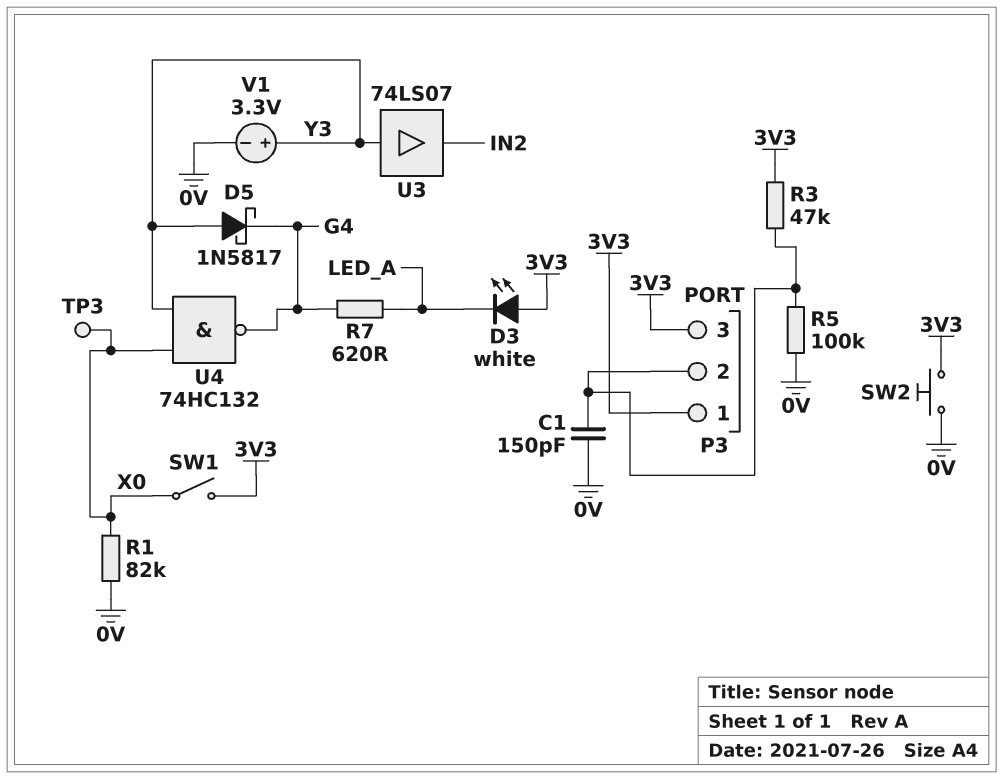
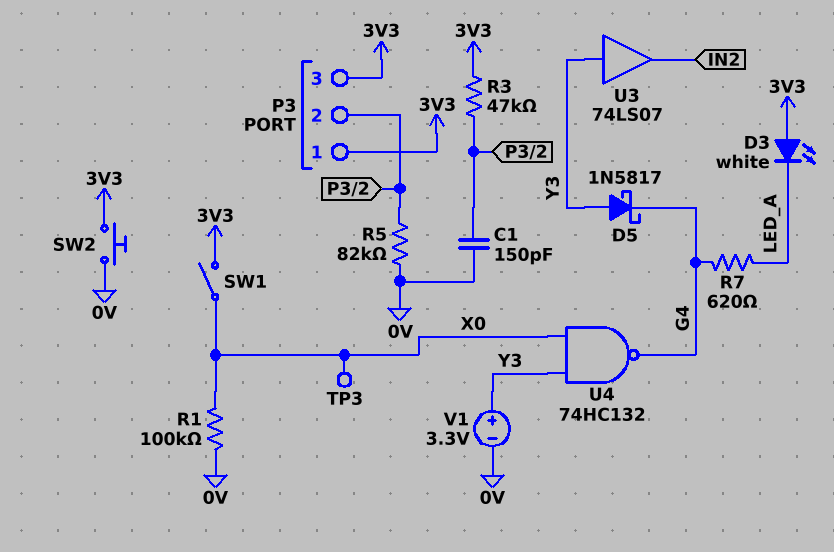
R1: 82k (0V, X0) -> 100k (0V, X0)
R5: 100k (0V, P3/2) -> 82k (0V, P3/2)

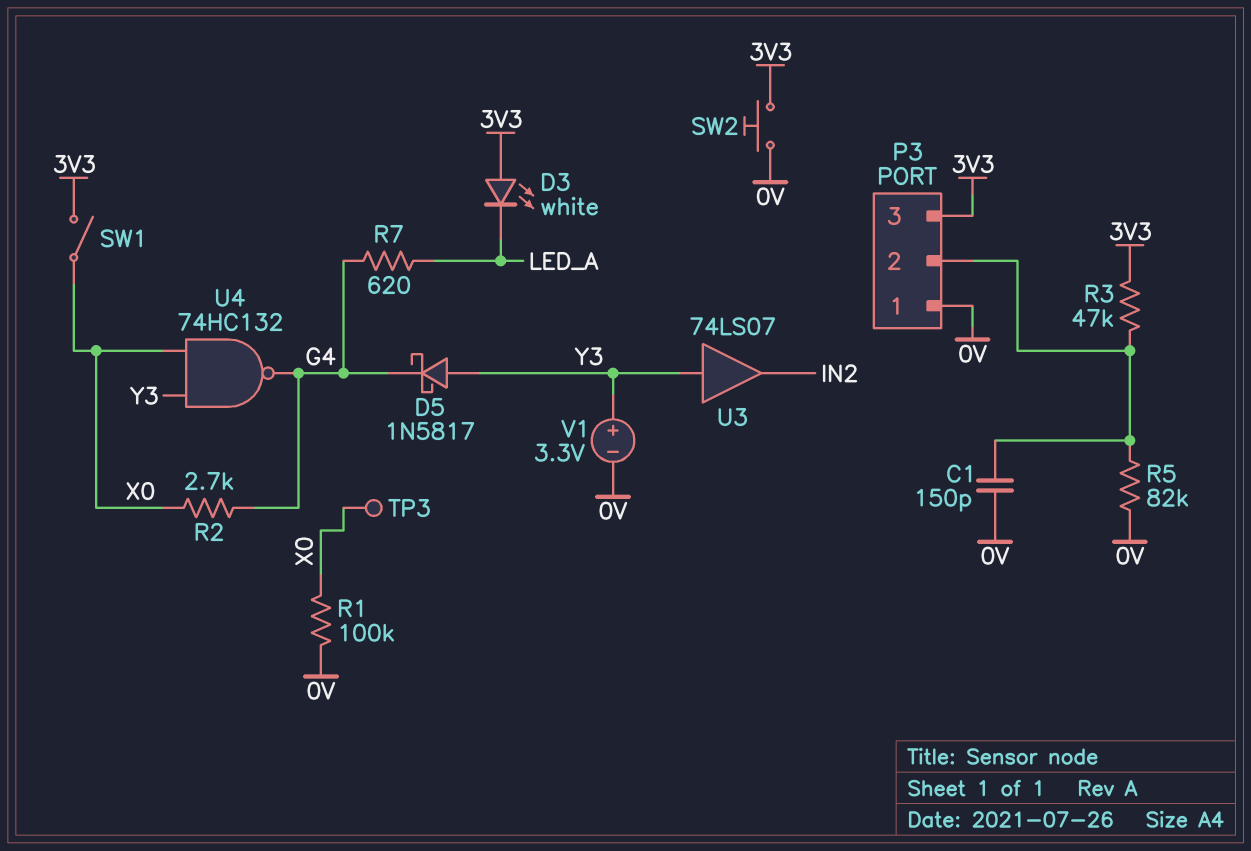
P3 pin 1: 3V3 -> 0V
R2: none -> 2.7k (G4, X0)

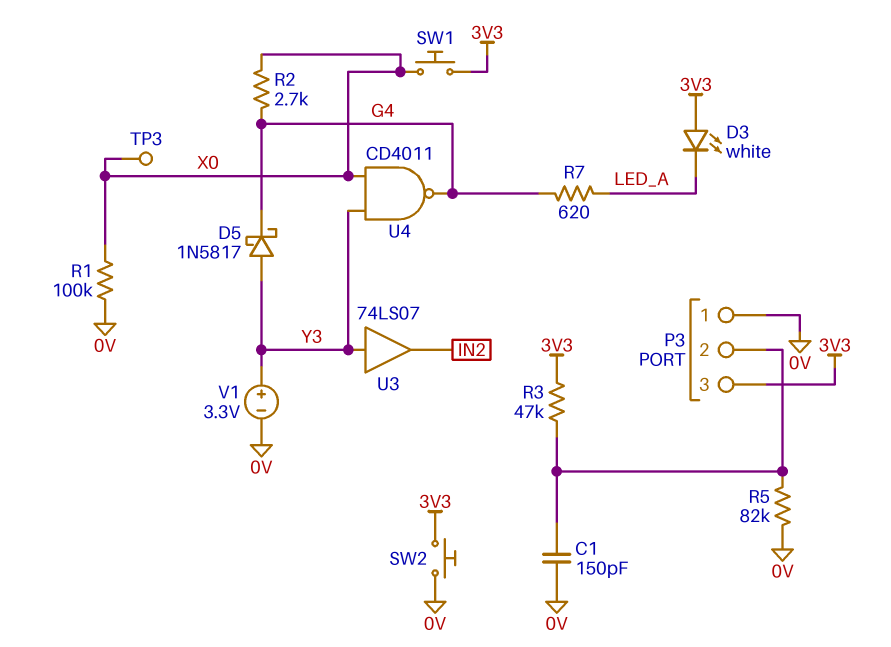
SW1: switch (3V3, X0) -> button (3V3, X0)
U4: NAND 74HC132 (in X0, in Y3, out G4) -> NAND CD4011 (in X0, in Y3, out G4)

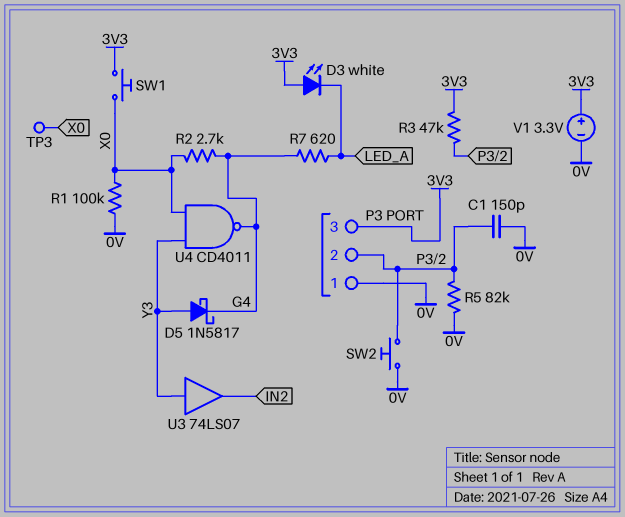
SW2: button (0V, 3V3) -> button (0V, P3/2)
V1: 3.3V (plus Y3, minus 0V) -> 3.3V (plus 3V3, minus 0V)

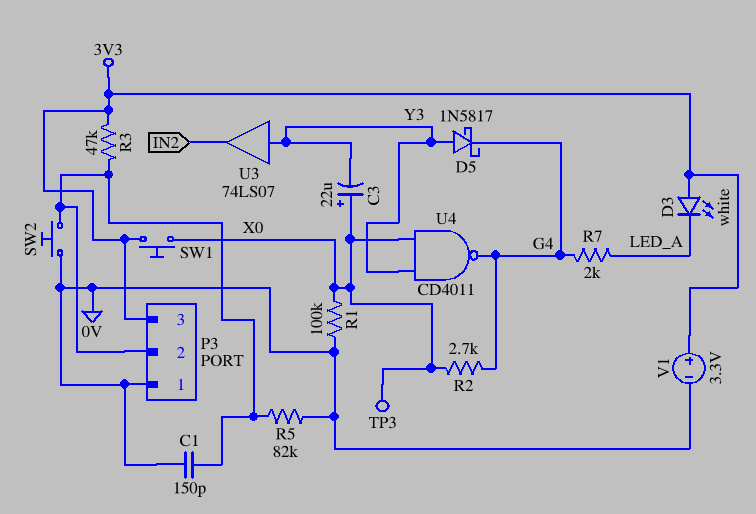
C3: none -> 22uF (plus X0, minus Y3)
R7: 620 (G4, LED_A) -> 2k (G4, LED_A)

